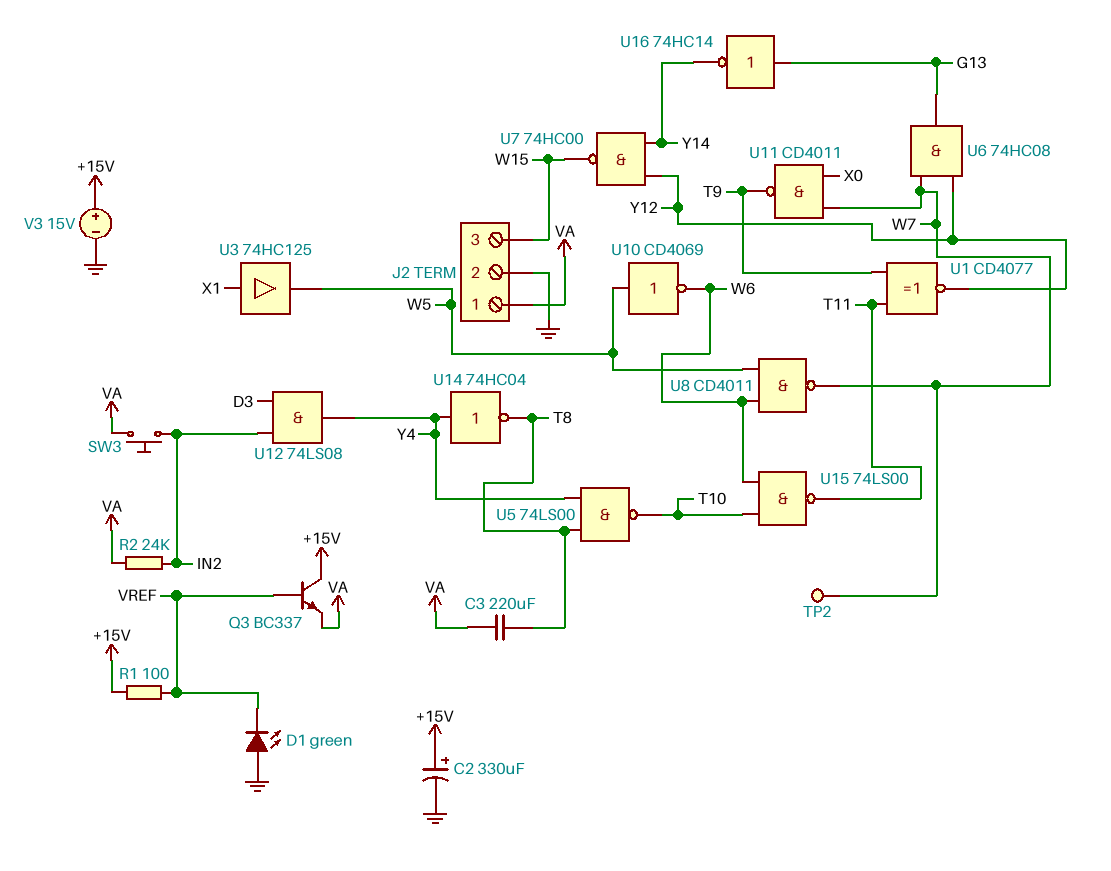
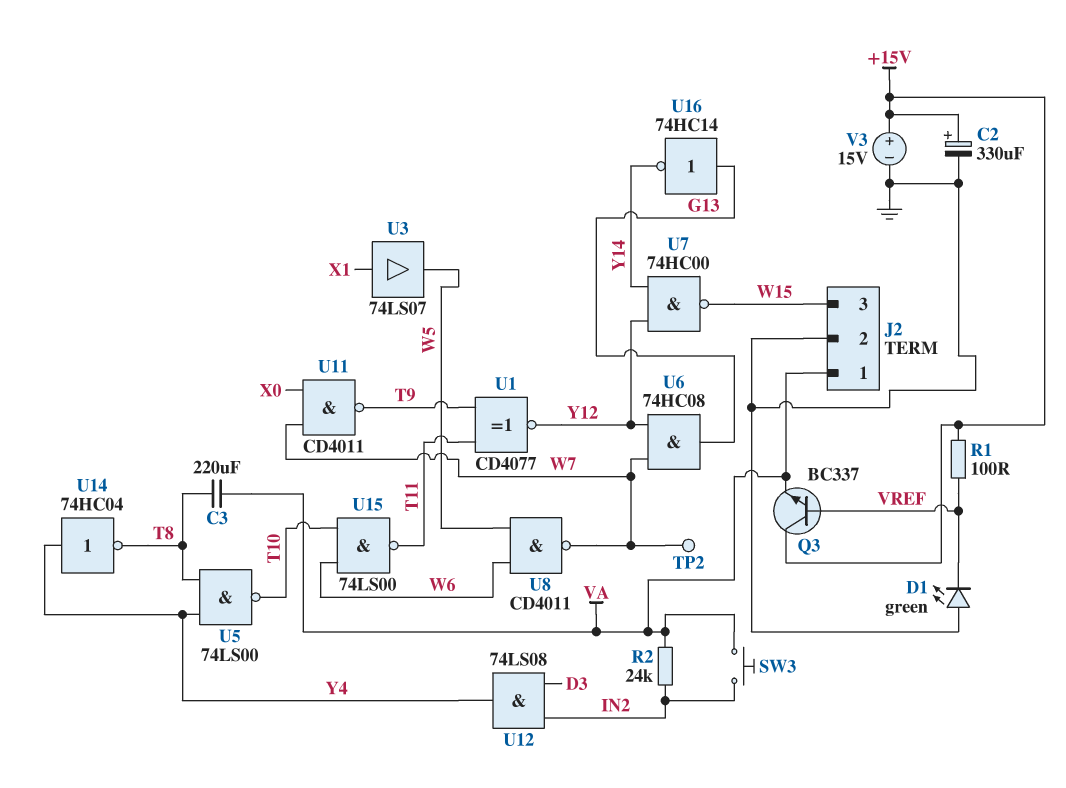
U3: buffer 74HC125 (in X1, out W5) -> buffer 74LS07 (in X1, out W5)
U10: NOT CD4069 (in W5, out W6) -> none

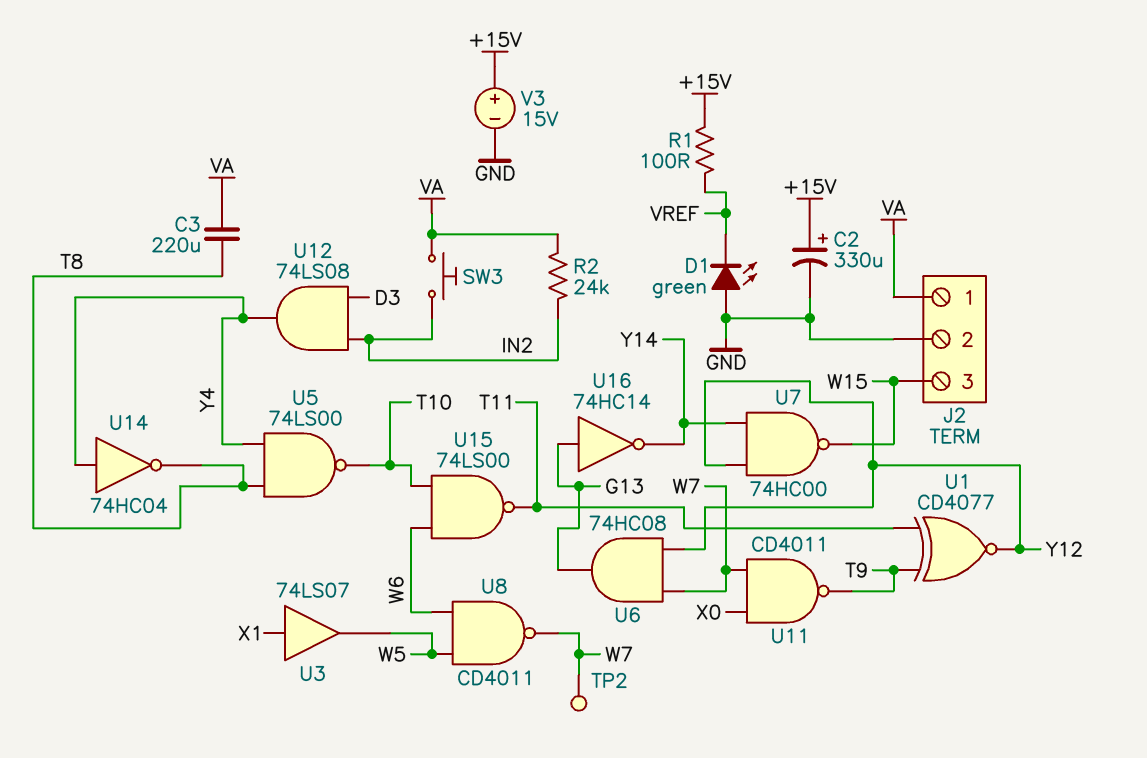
Q3: NPN BC337 (B VREF, C +15V, E VA) -> none

